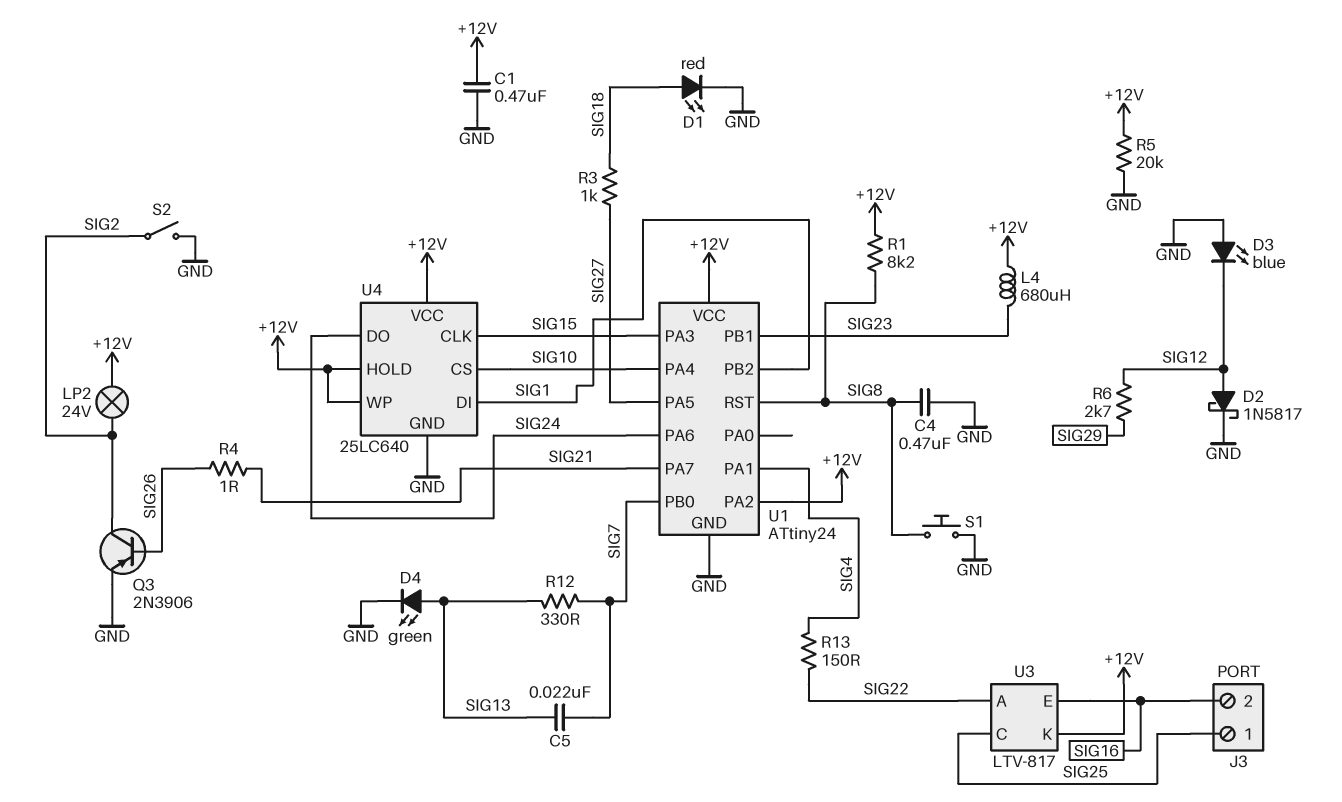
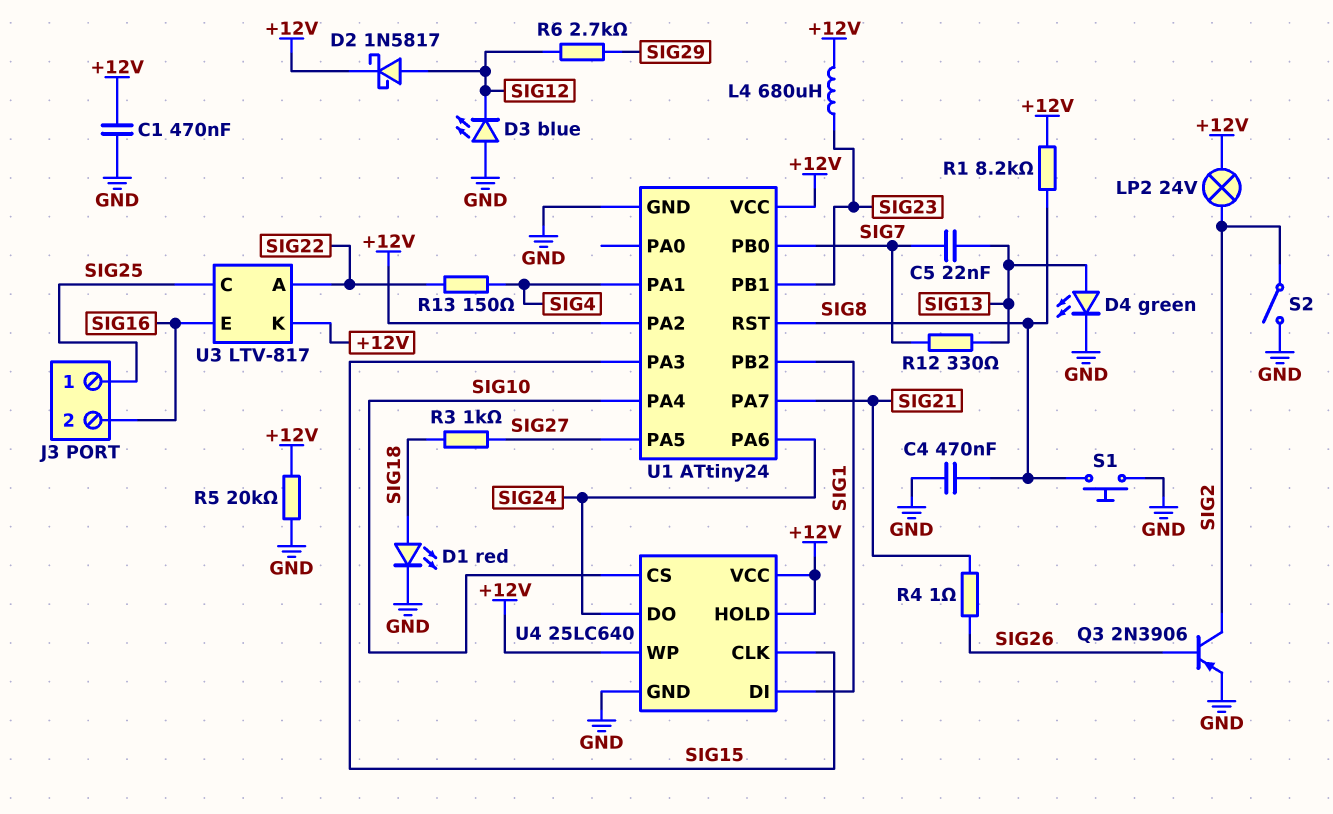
D2: schottky 1N5817 (A SIG12, K GND) -> schottky 1N5817 (A SIG12, K +12V)

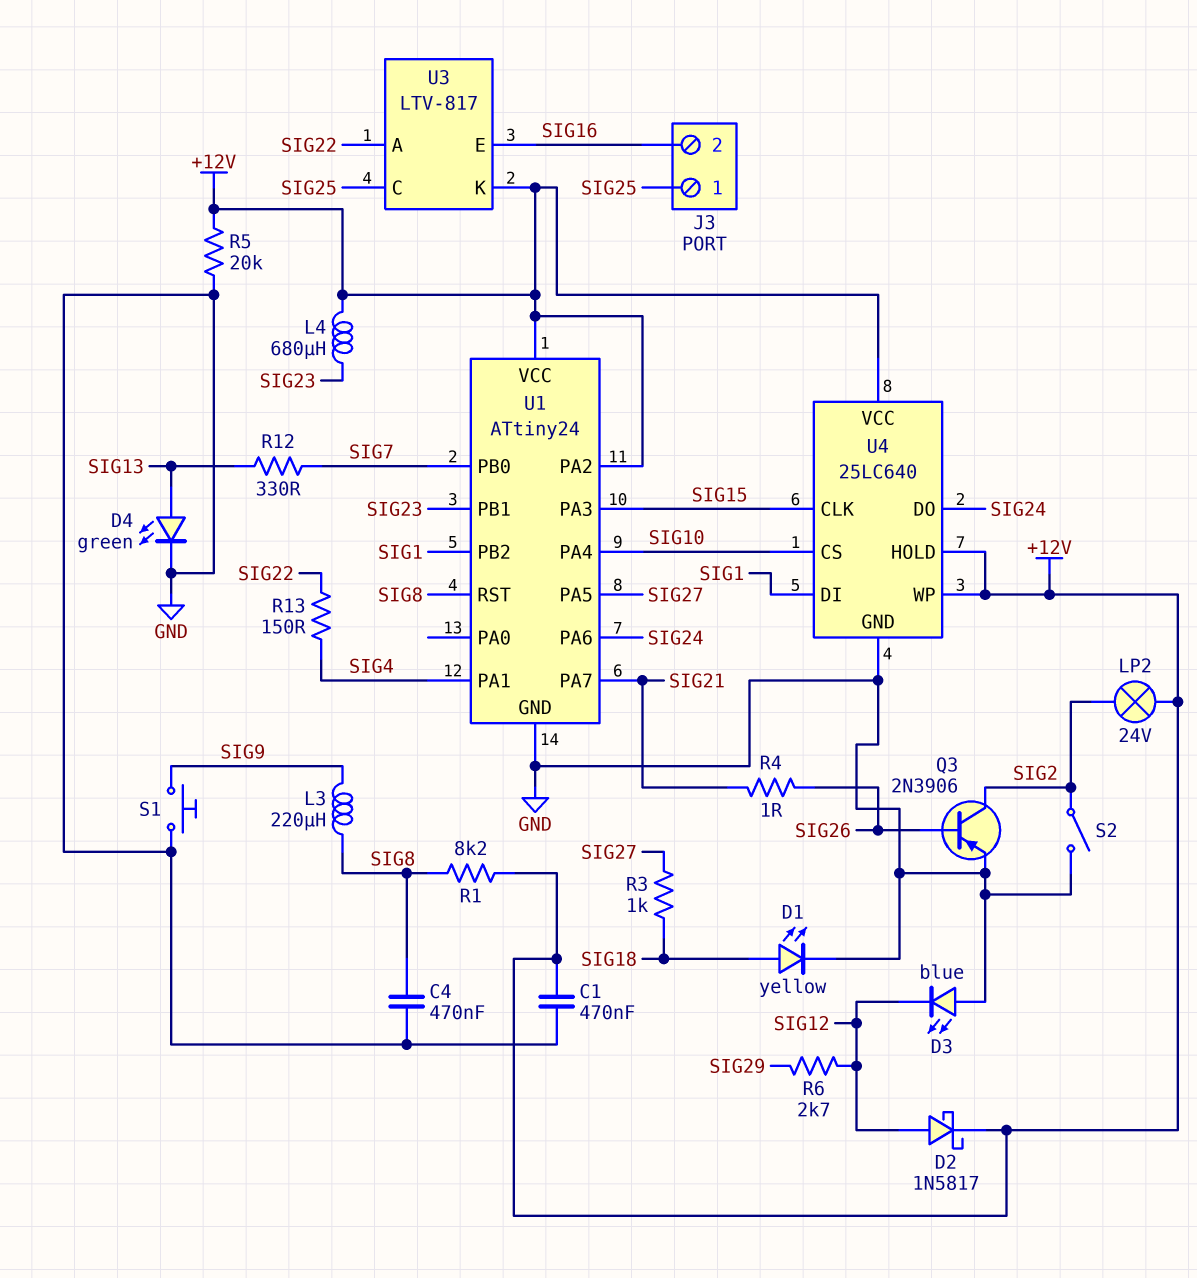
C5: 22nF (SIG7, SIG13) -> none
D1: LED red (A SIG18, K GND) -> LED yellow (A SIG18, K GND)
L3: none -> 220uH (SIG8, SIG9)
S1: button (GND, SIG8) -> button (GND, SIG9)

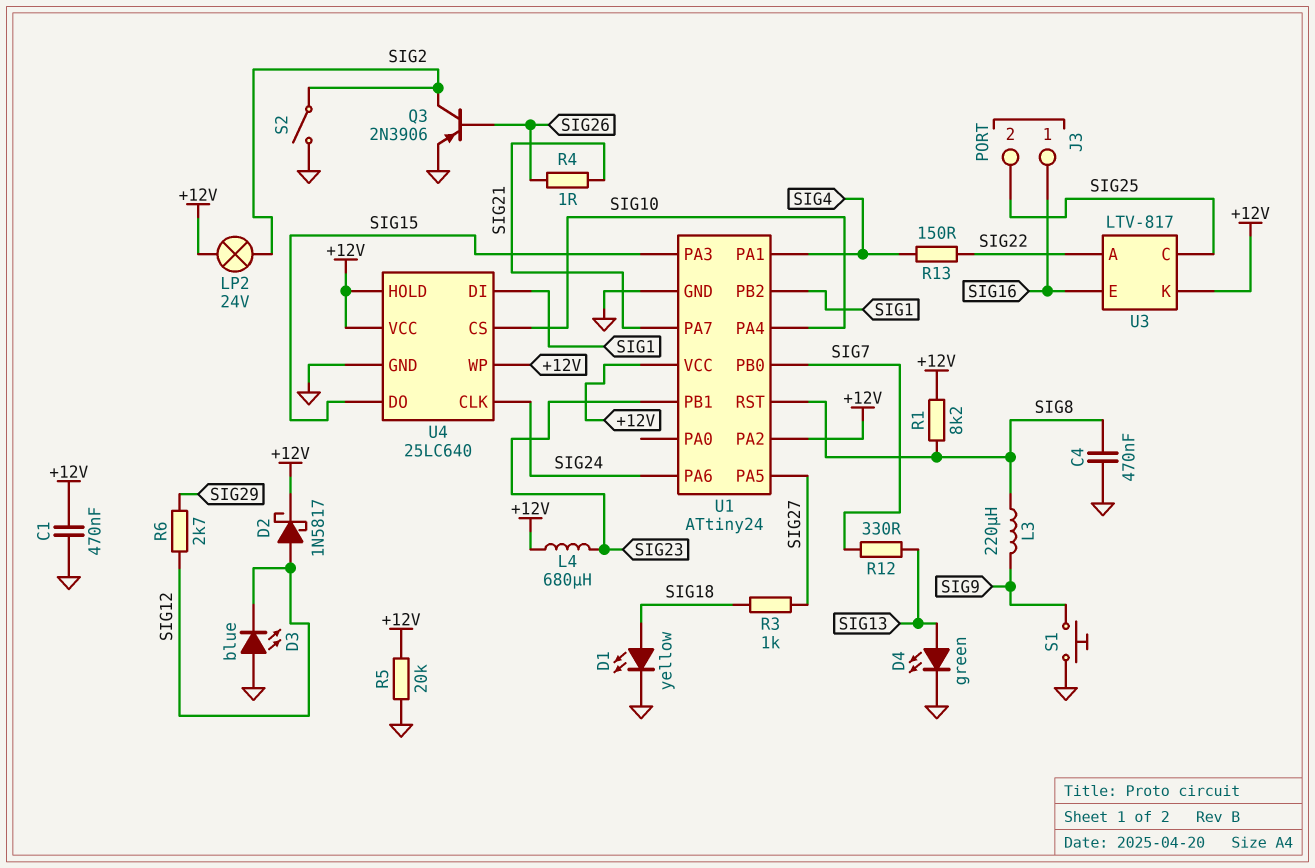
J3 pin 1: SIG25 -> SIG16
J3 pin 2: SIG16 -> SIG25
U4 pin CLK: SIG15 -> SIG24
U4 pin DO: SIG24 -> SIG15

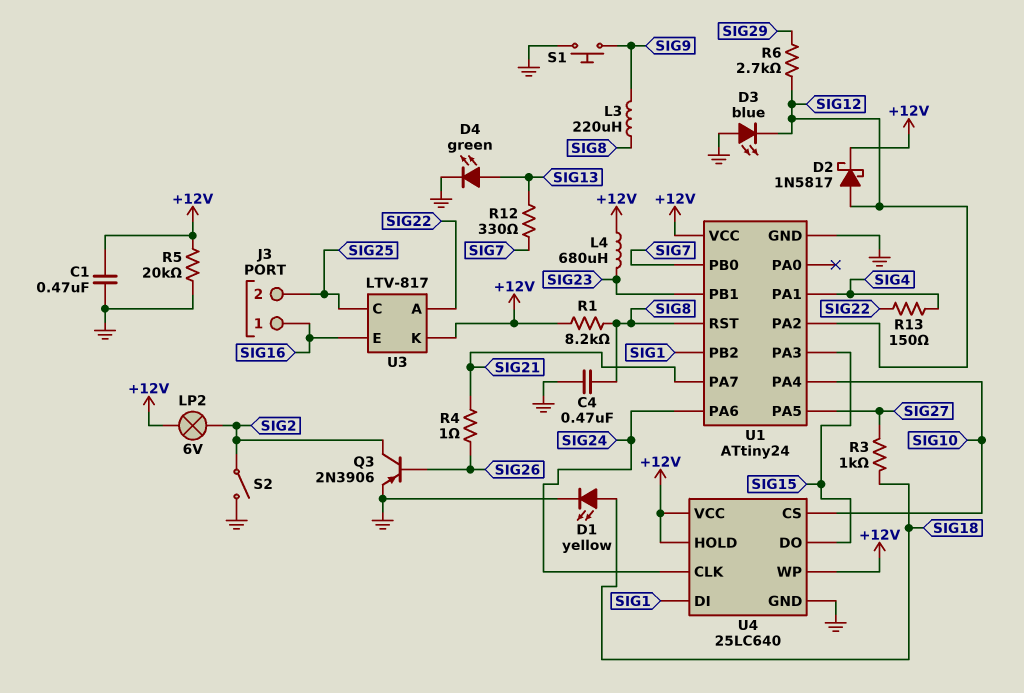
LP2: lamp 24V (+12V, SIG2) -> lamp 6V (+12V, SIG2)
U1 pin PA2: +12V -> SIG12

